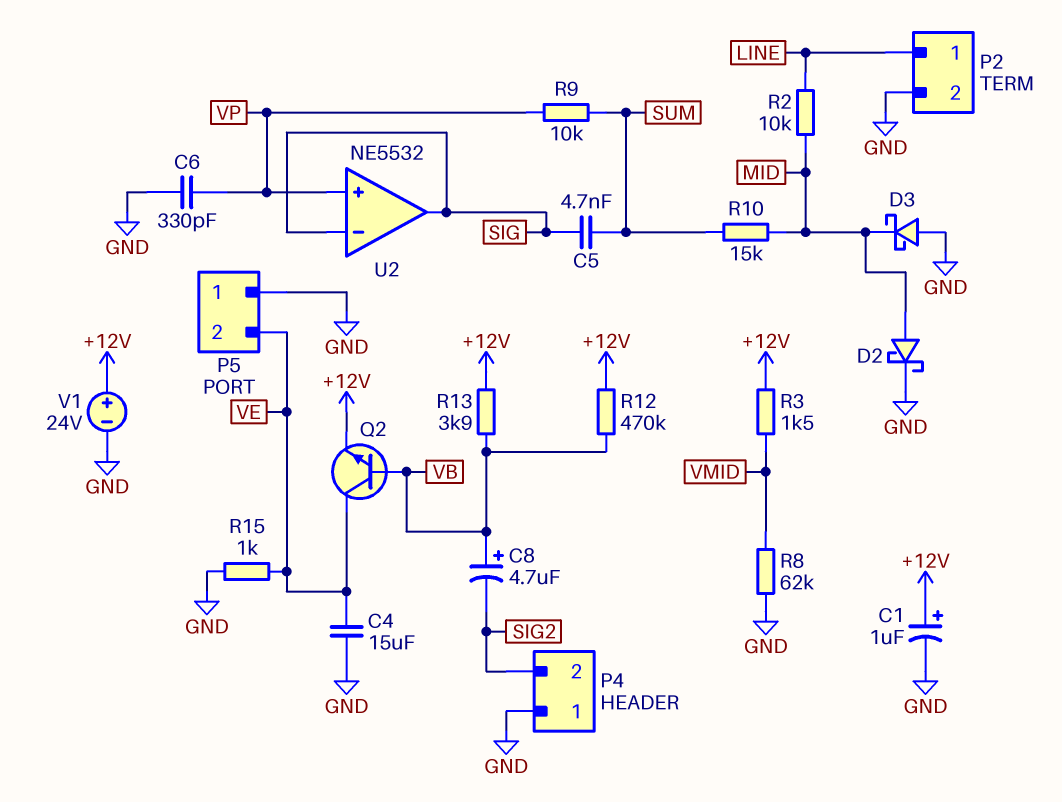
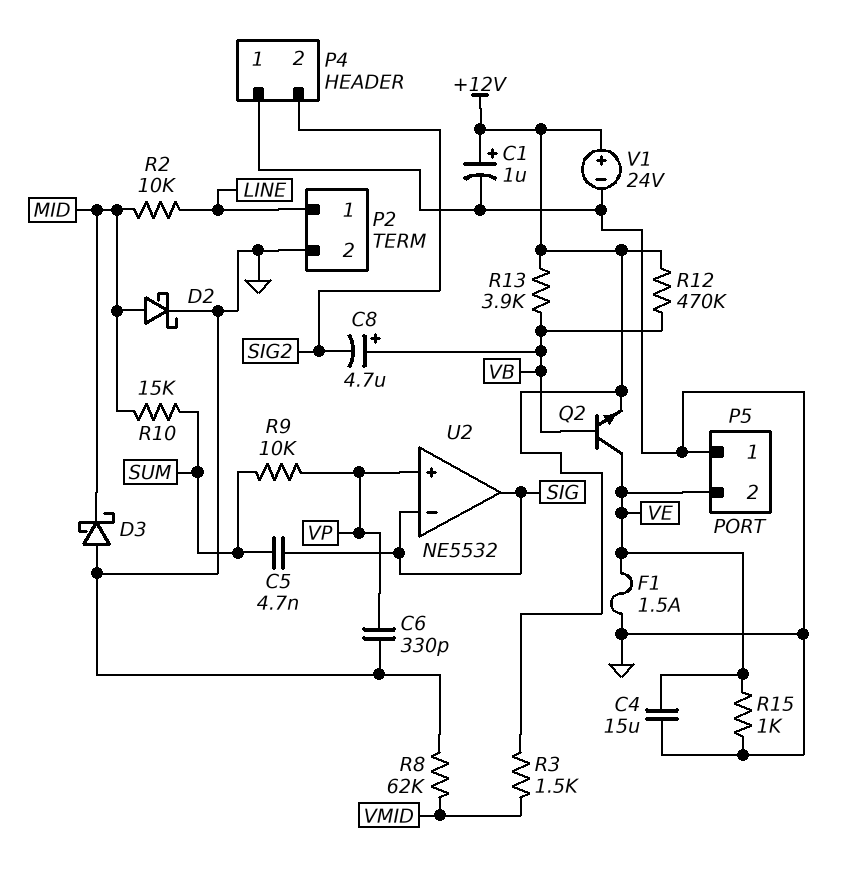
F1: none -> 1.5A (GND, VE)

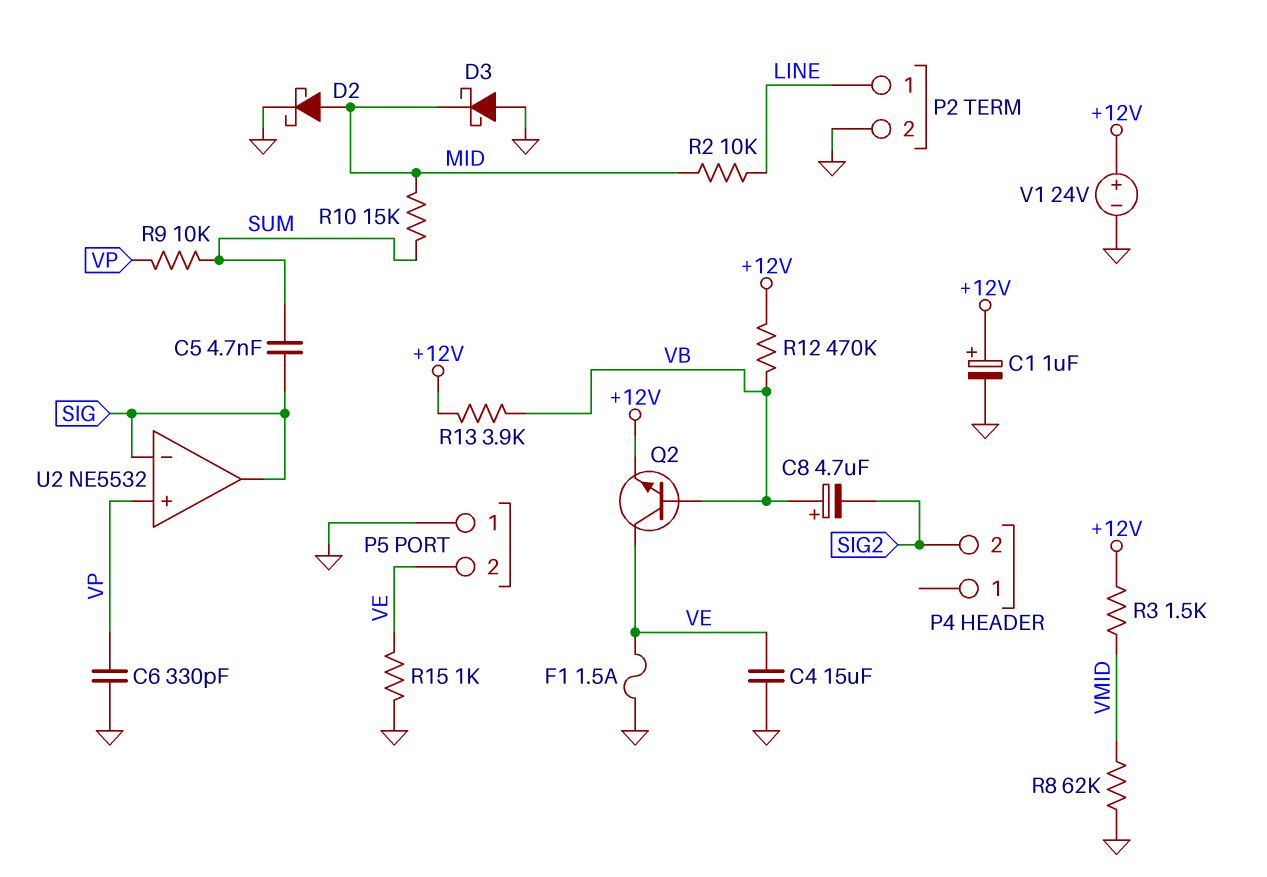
P4 pin 1: GND -> none

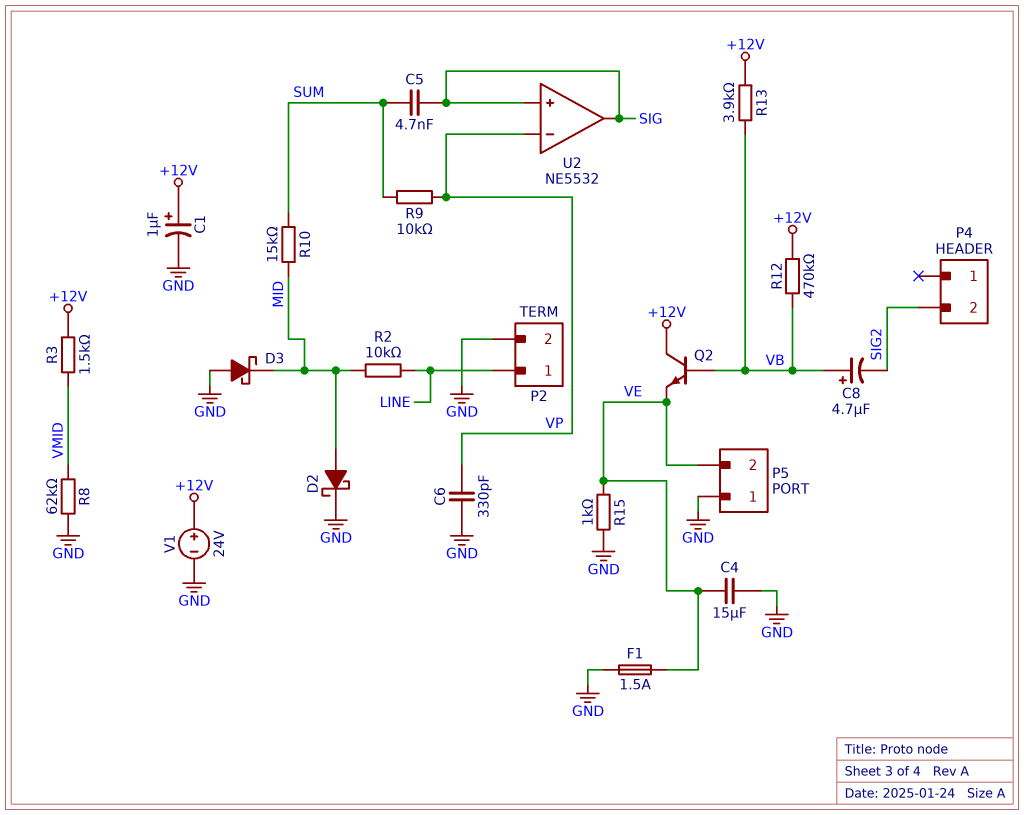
Q2: NPN (B VB, C VE, E +12V) -> NPN (B VB, C +12V, E VE)
U2 pin in+: VP -> SIG
U2 pin in-: SIG -> VP

